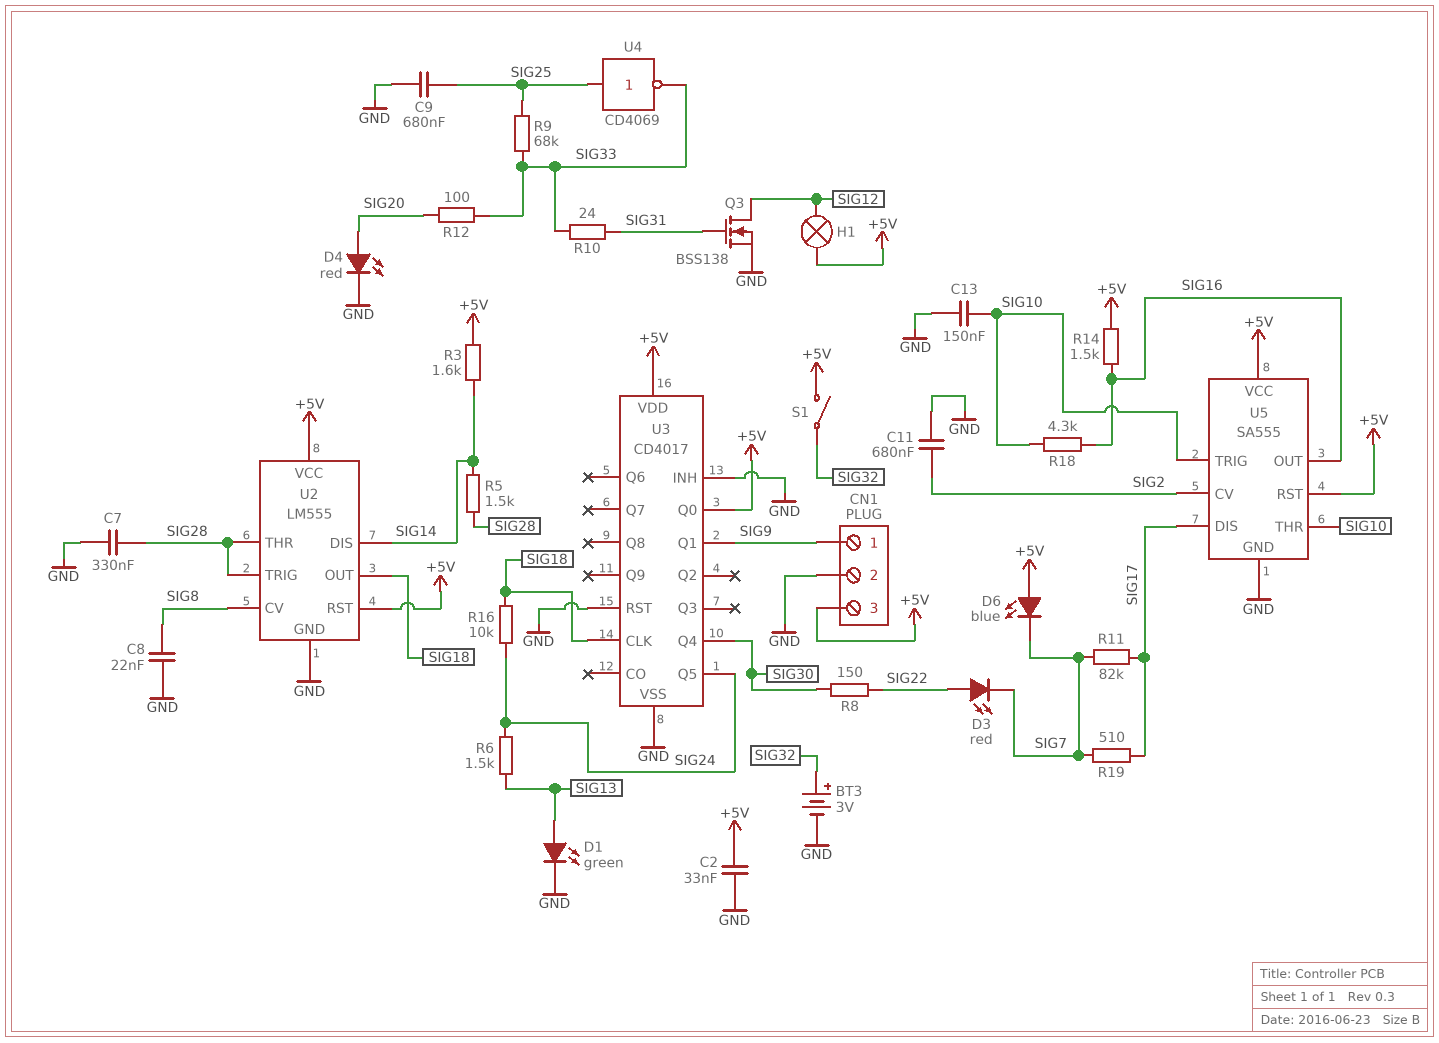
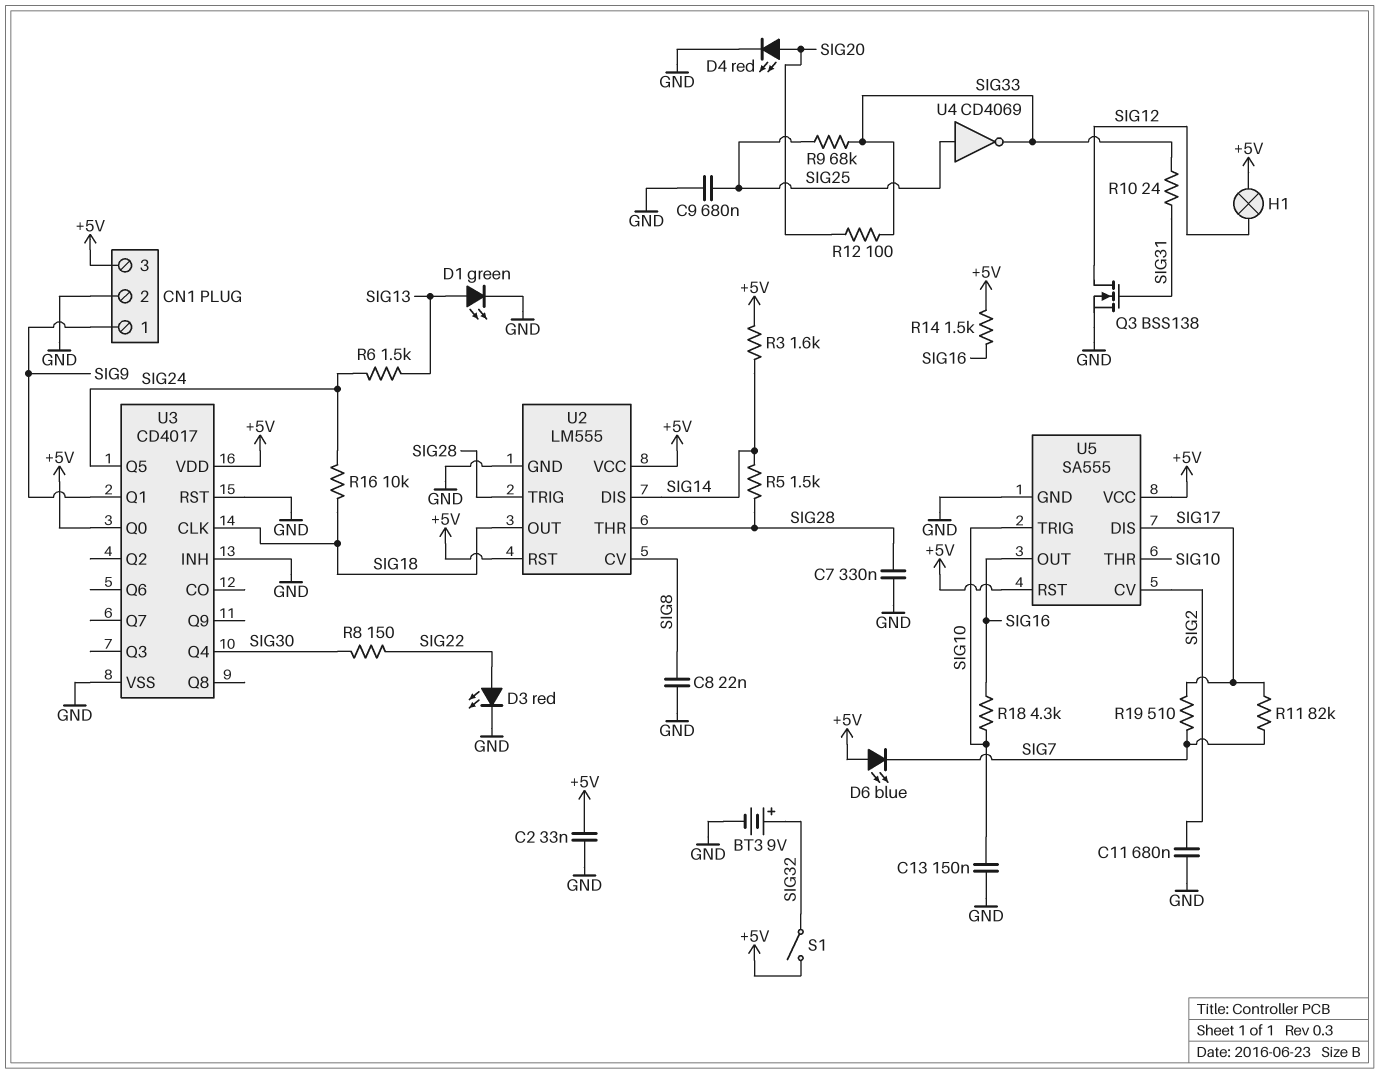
BT3: 3V (plus SIG32, minus GND) -> 9V (plus SIG32, minus GND)
D3: LED red (A SIG22, K SIG7) -> LED red (A SIG22, K GND)

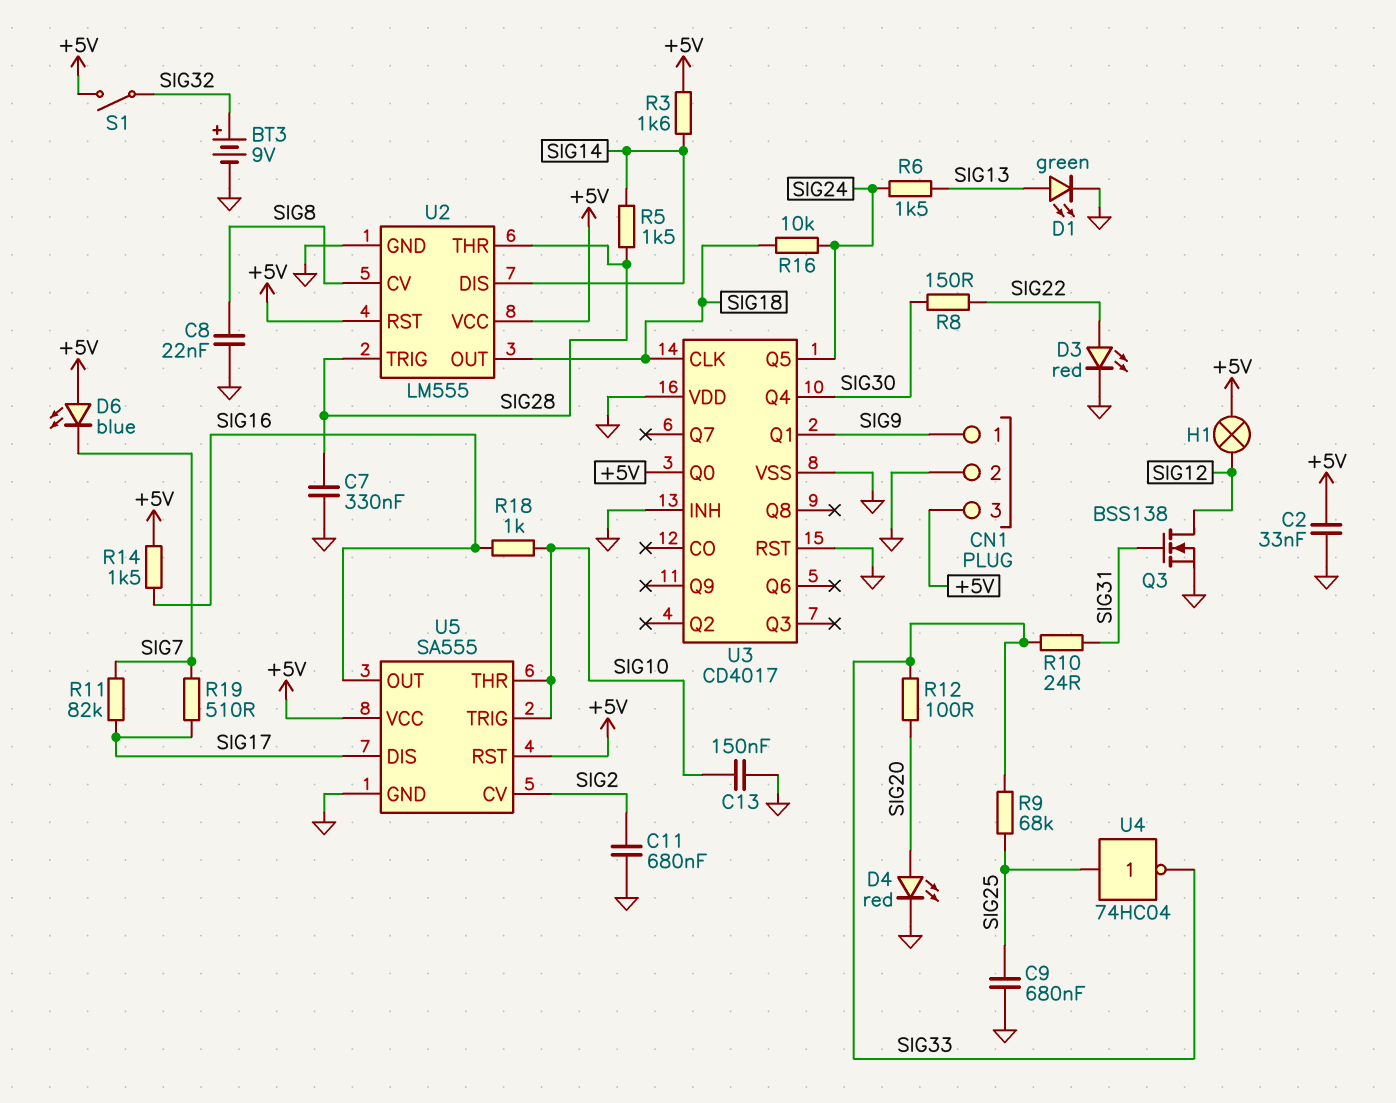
R18: 4.3k (SIG10, SIG16) -> 1k (SIG10, SIG16)
U3 pin VDD: +5V -> GND
U4: NOT CD4069 (in SIG25, out SIG33) -> NOT 74HC04 (in SIG25, out SIG33)

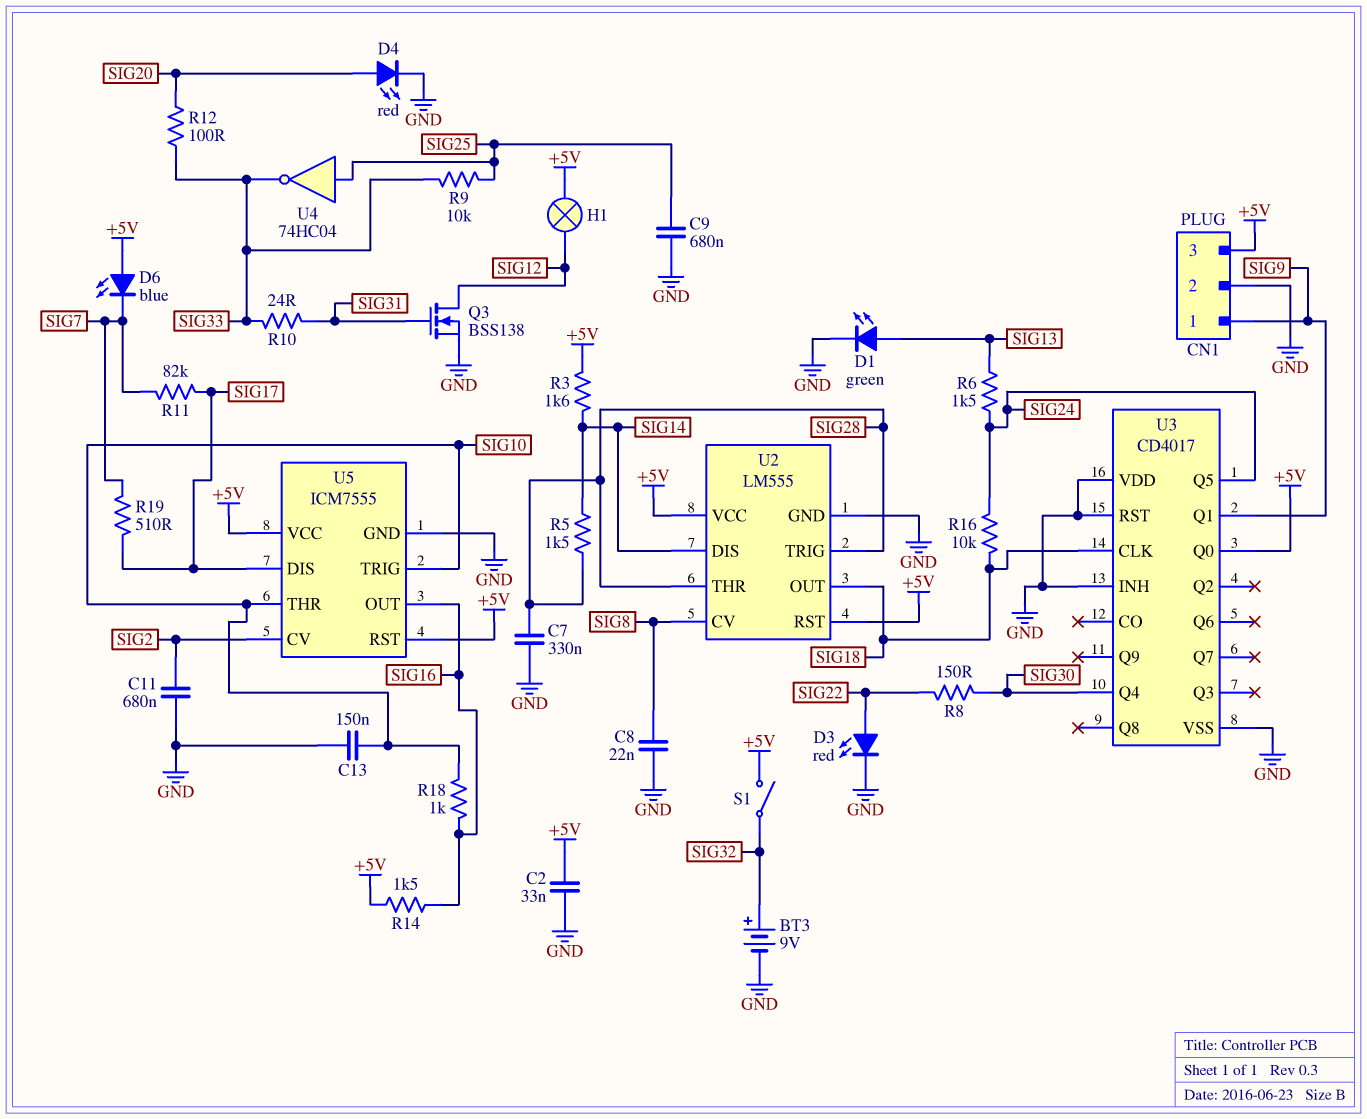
R9: 68k (SIG25, SIG33) -> 10k (SIG25, SIG33)
U5: SA555 -> ICM7555

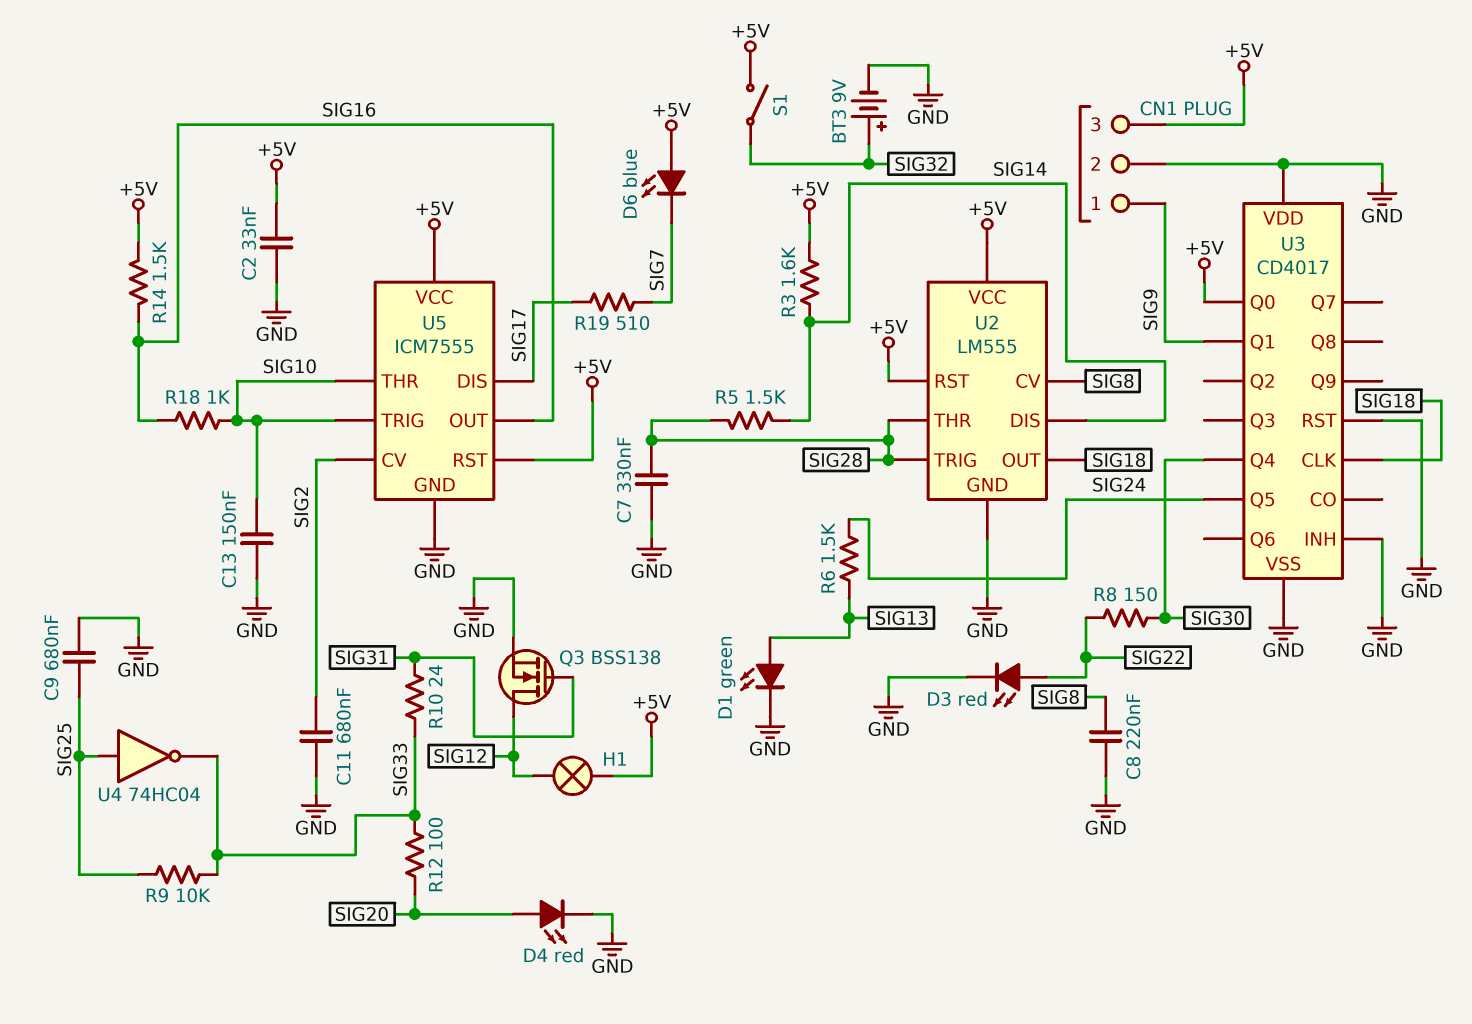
C8: 22nF (GND, SIG8) -> 220nF (GND, SIG8)
R11: 82k (SIG7, SIG17) -> none
R16: 10k (SIG18, SIG24) -> none

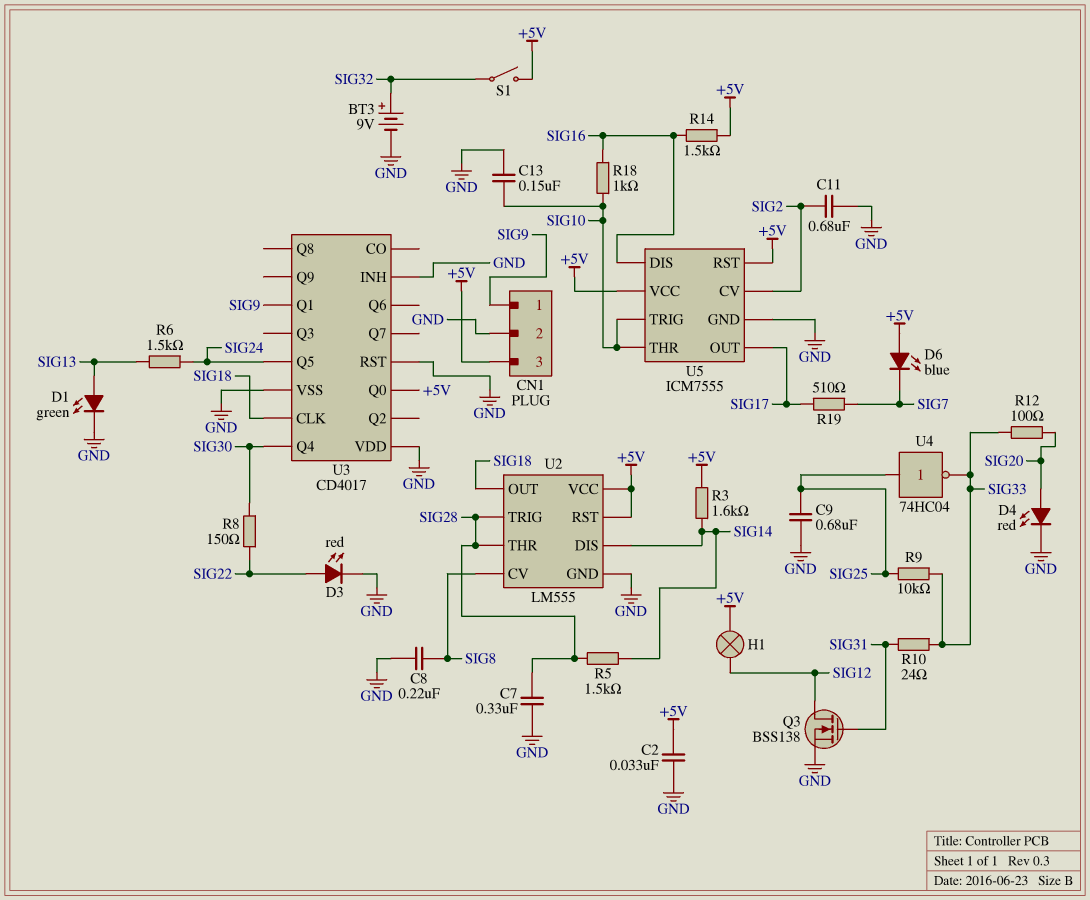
U5 pin DIS: SIG17 -> SIG16
U5 pin OUT: SIG16 -> SIG17

